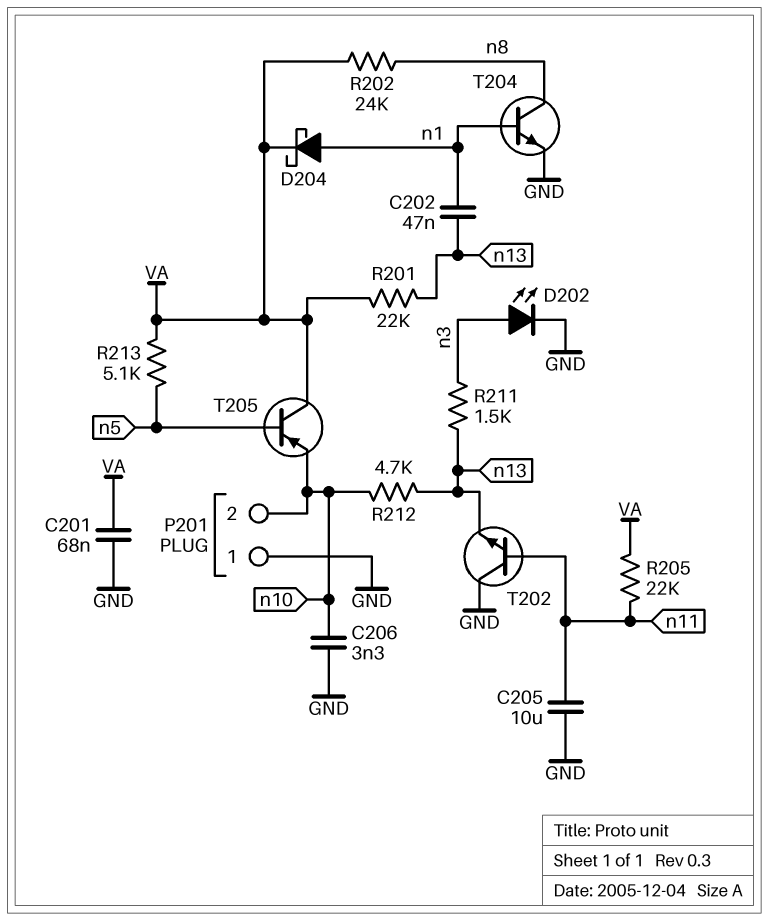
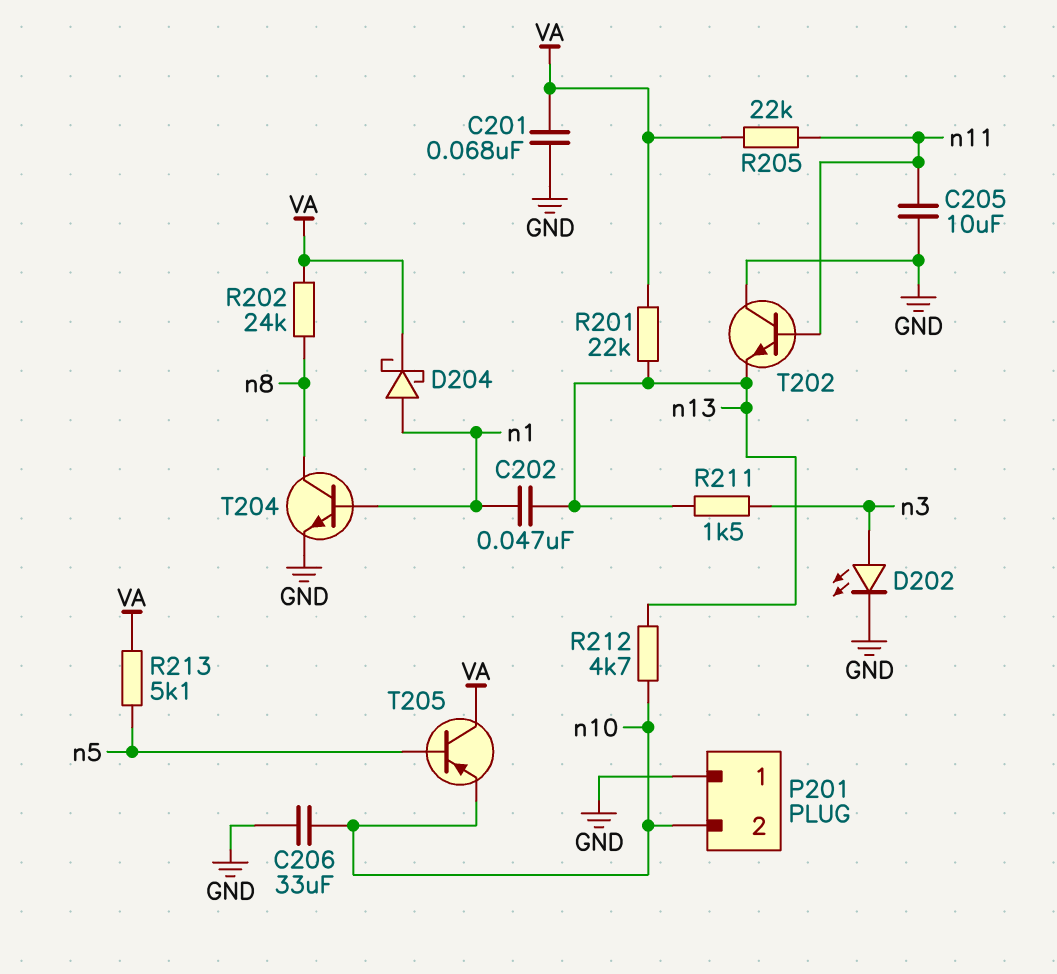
C206: 3.3nF (GND, n10) -> 33uF (GND, n10)

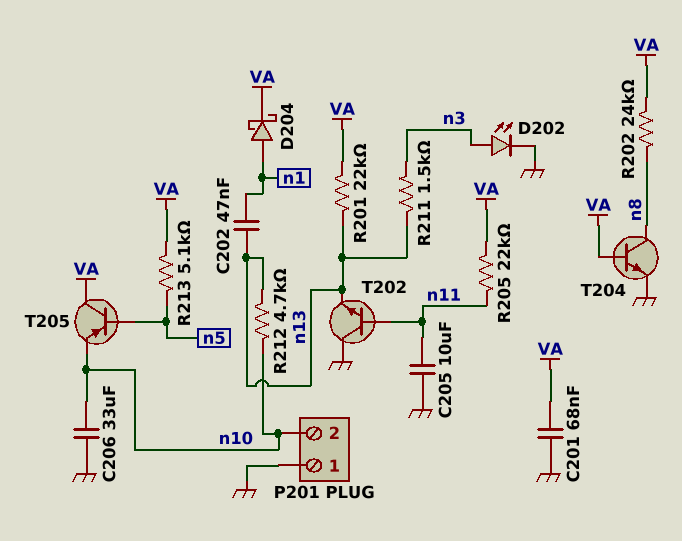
T204: NPN (B n1, C n8, E GND) -> NPN (B VA, C n8, E GND)

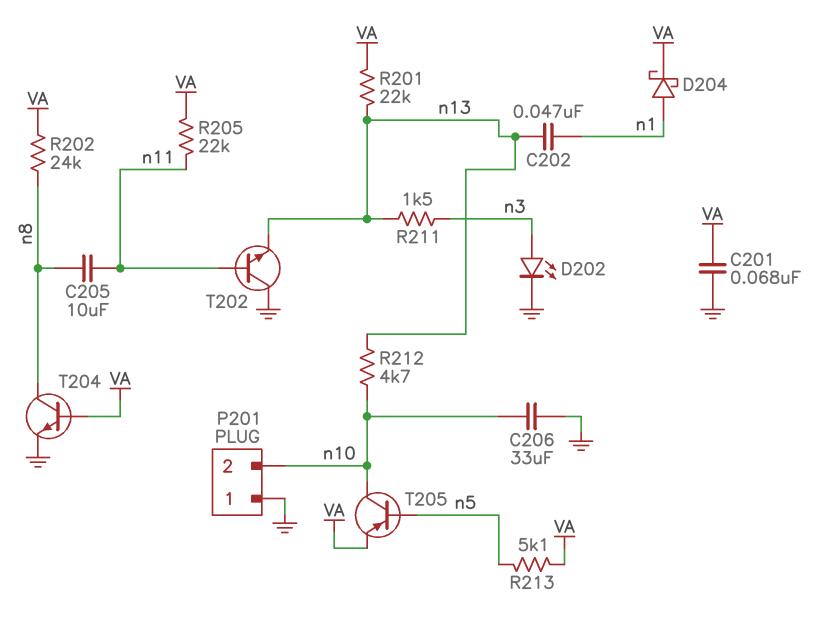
C205: 10uF (GND, n11) -> 10uF (n8, n11)
T205: PNP (B n5, C VA, E n10) -> PNP (B n5, C n10, E VA)

